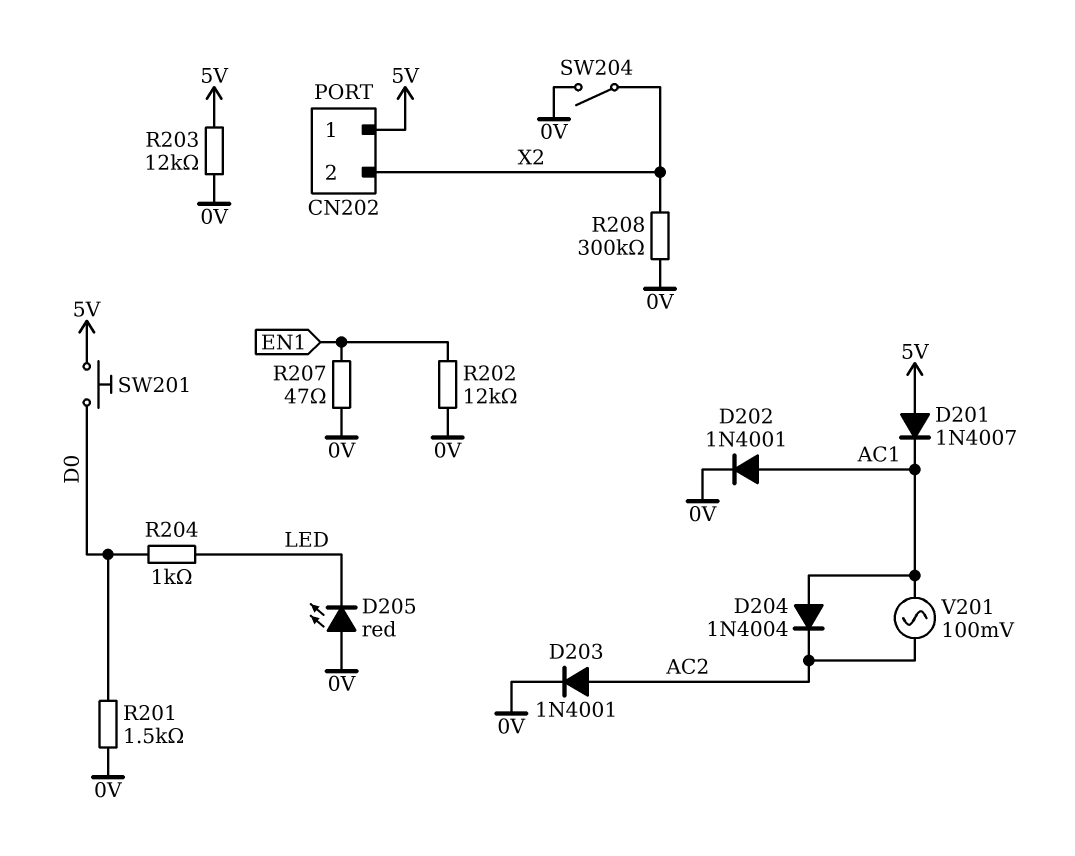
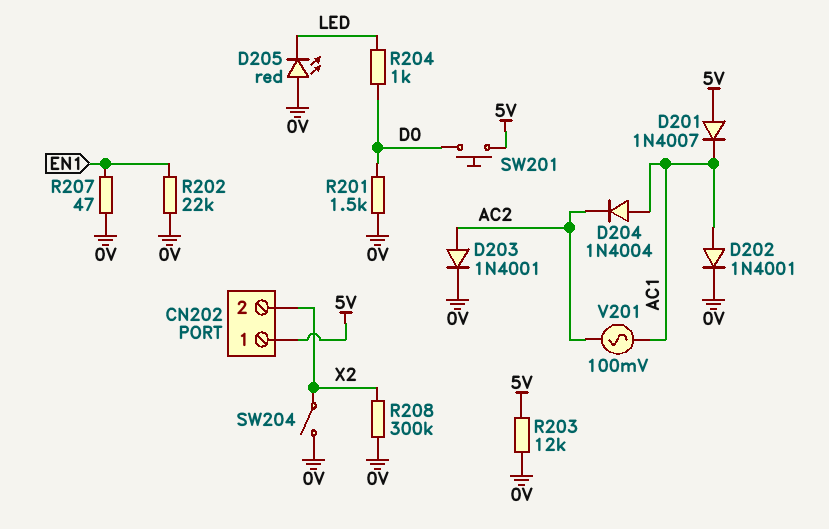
R202: 12k (0V, EN1) -> 22k (0V, EN1)

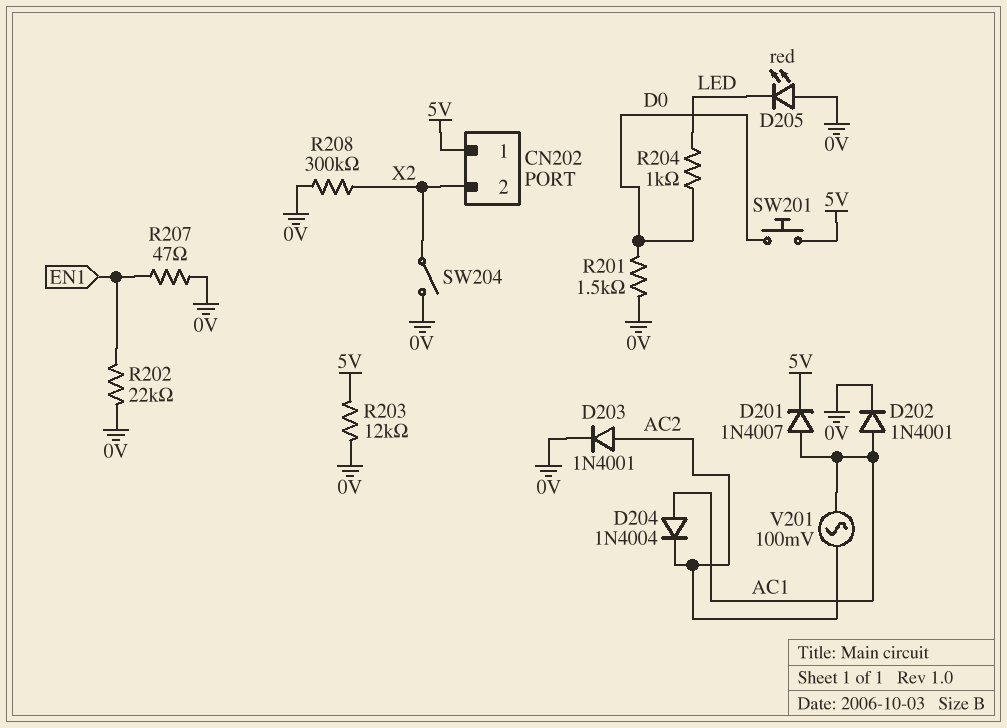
D201: diode 1N4007 (A 5V, K AC1) -> diode 1N4007 (A AC1, K 5V)

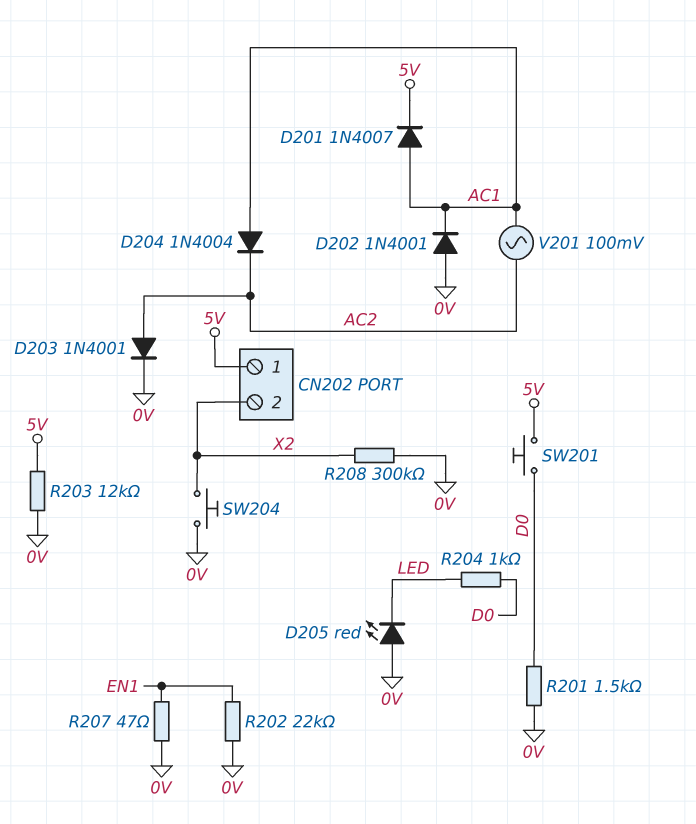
D202: diode 1N4001 (A AC1, K 0V) -> diode 1N4001 (A 0V, K AC1)
SW204: switch (0V, X2) -> button (0V, X2)

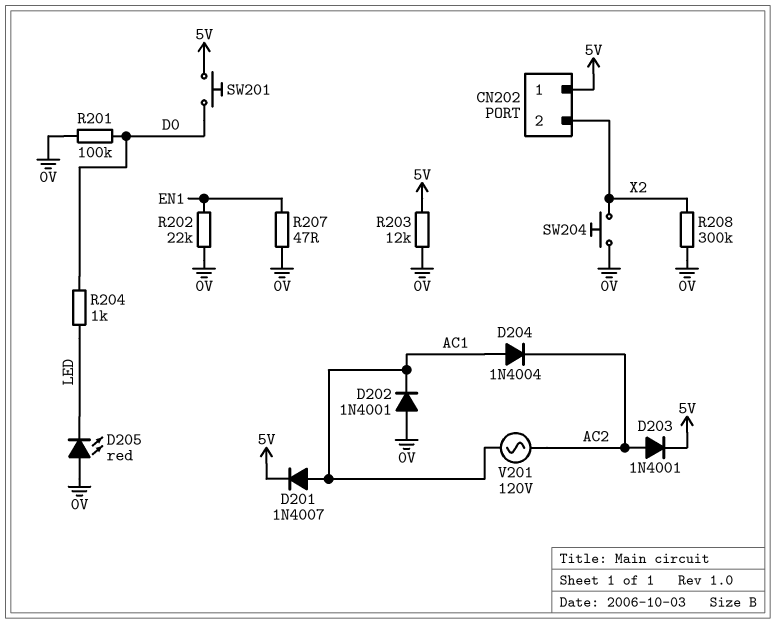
D203: diode 1N4001 (A AC2, K 0V) -> diode 1N4001 (A AC2, K 5V)
R201: 1.5k (0V, D0) -> 100k (0V, D0)
V201: AC 100mV (AC1, AC2) -> AC 120V (AC1, AC2)

